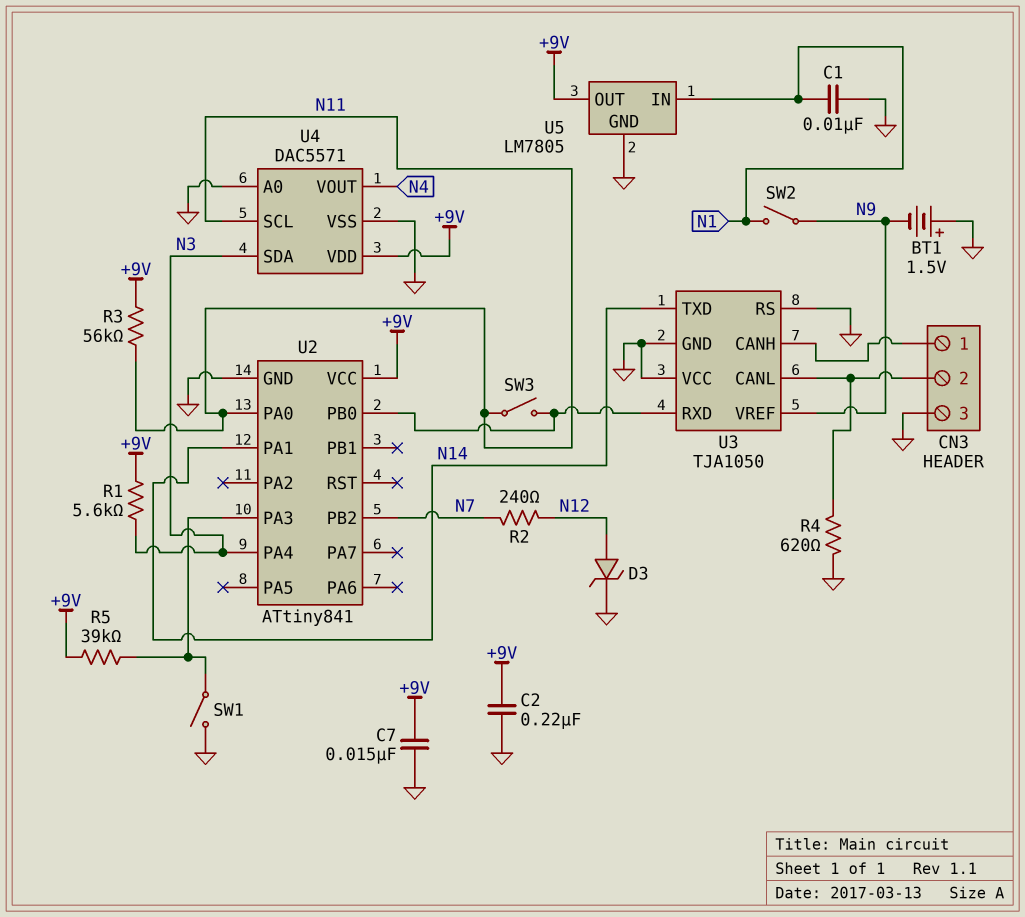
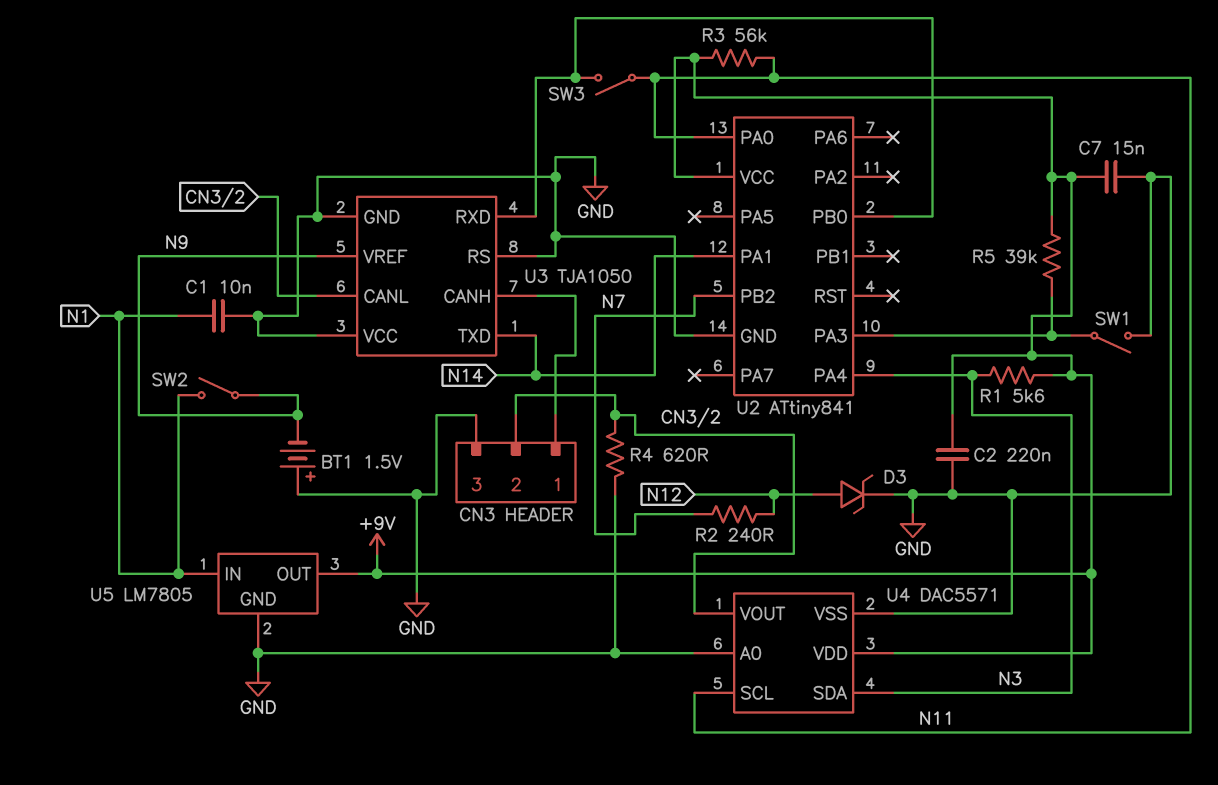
U4 pin VOUT: N4 -> CN3/2

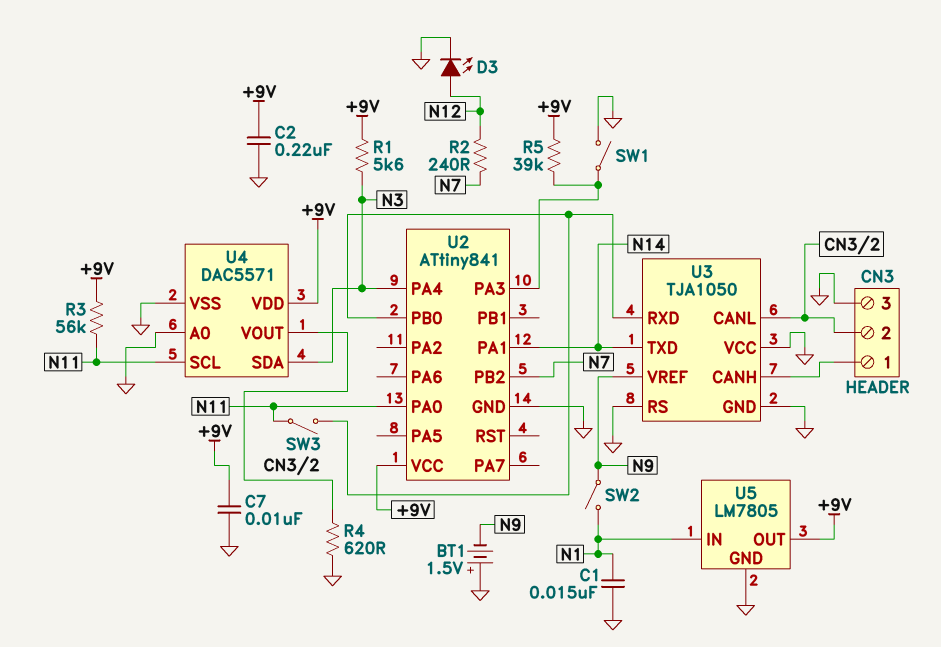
C1: 10nF (GND, N1) -> 15nF (GND, N1)
C7: 15nF (+9V, GND) -> 10nF (+9V, GND)
D3: zener (A N12, K GND) -> LED (A N12, K GND)

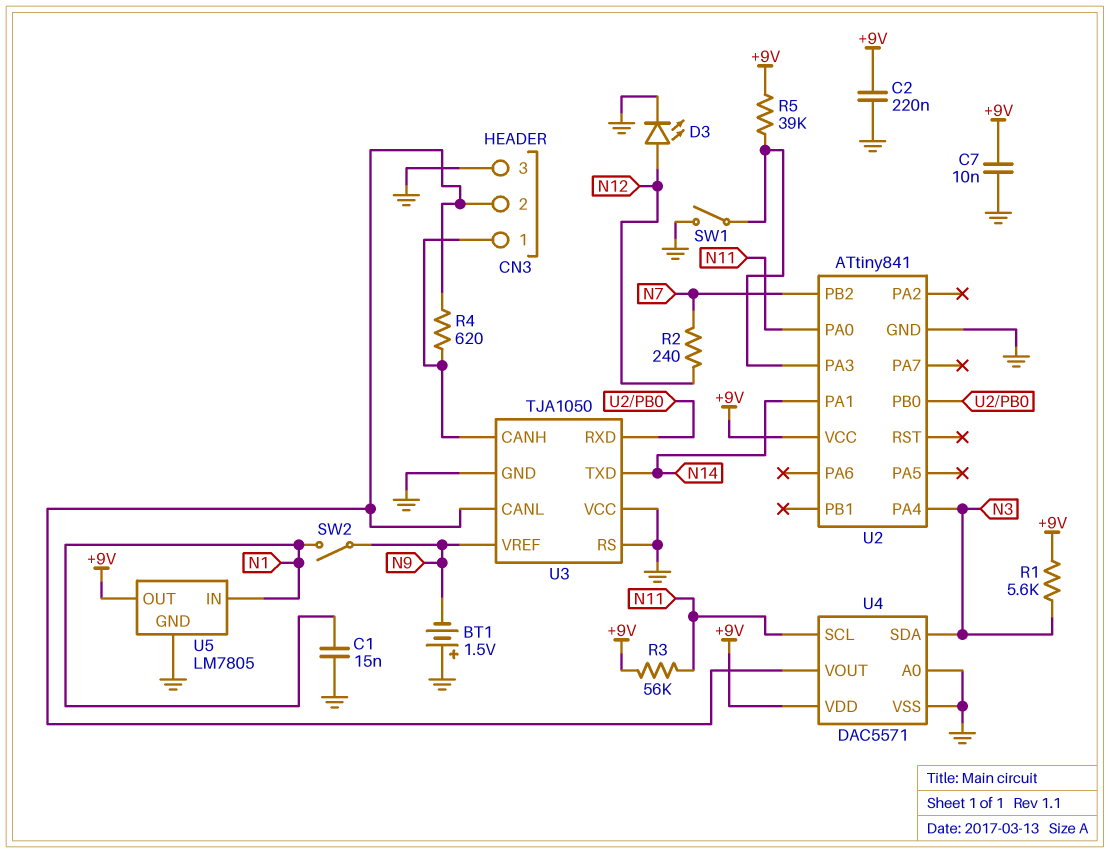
R4: 620 (CN3/2, GND) -> 620 (CN3/1, CN3/2)
SW3: switch (N11, U2/PB0) -> none

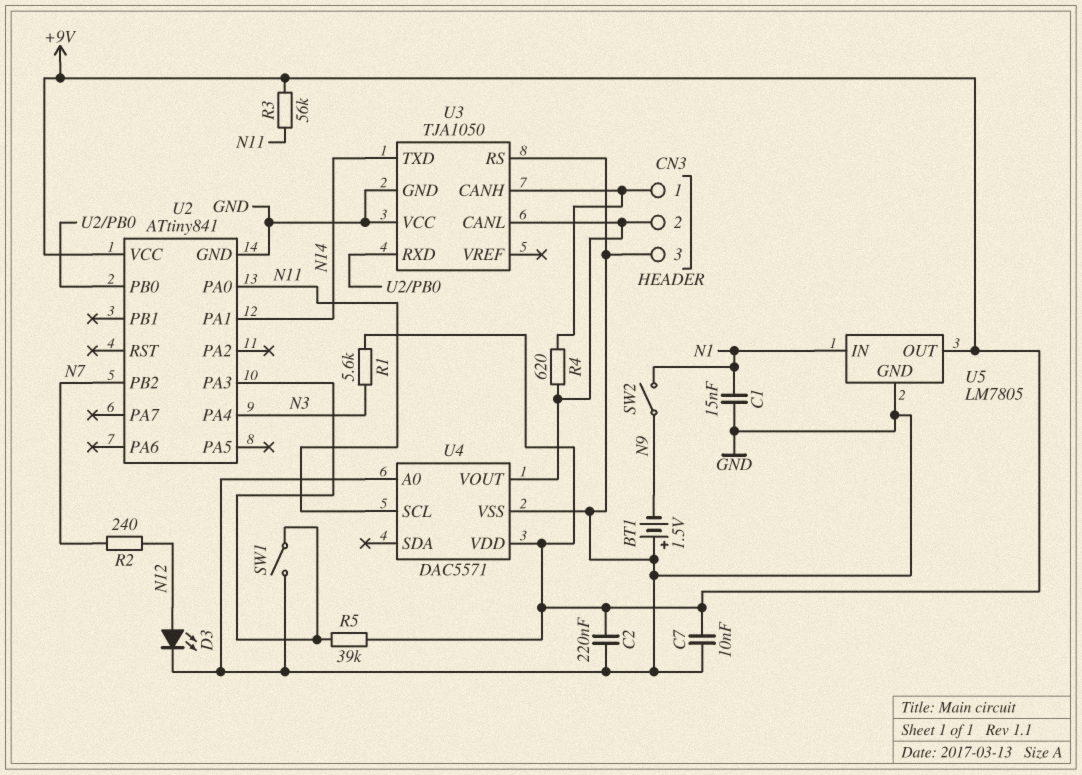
U3 pin VREF: N9 -> none
U4 pin SDA: N3 -> none

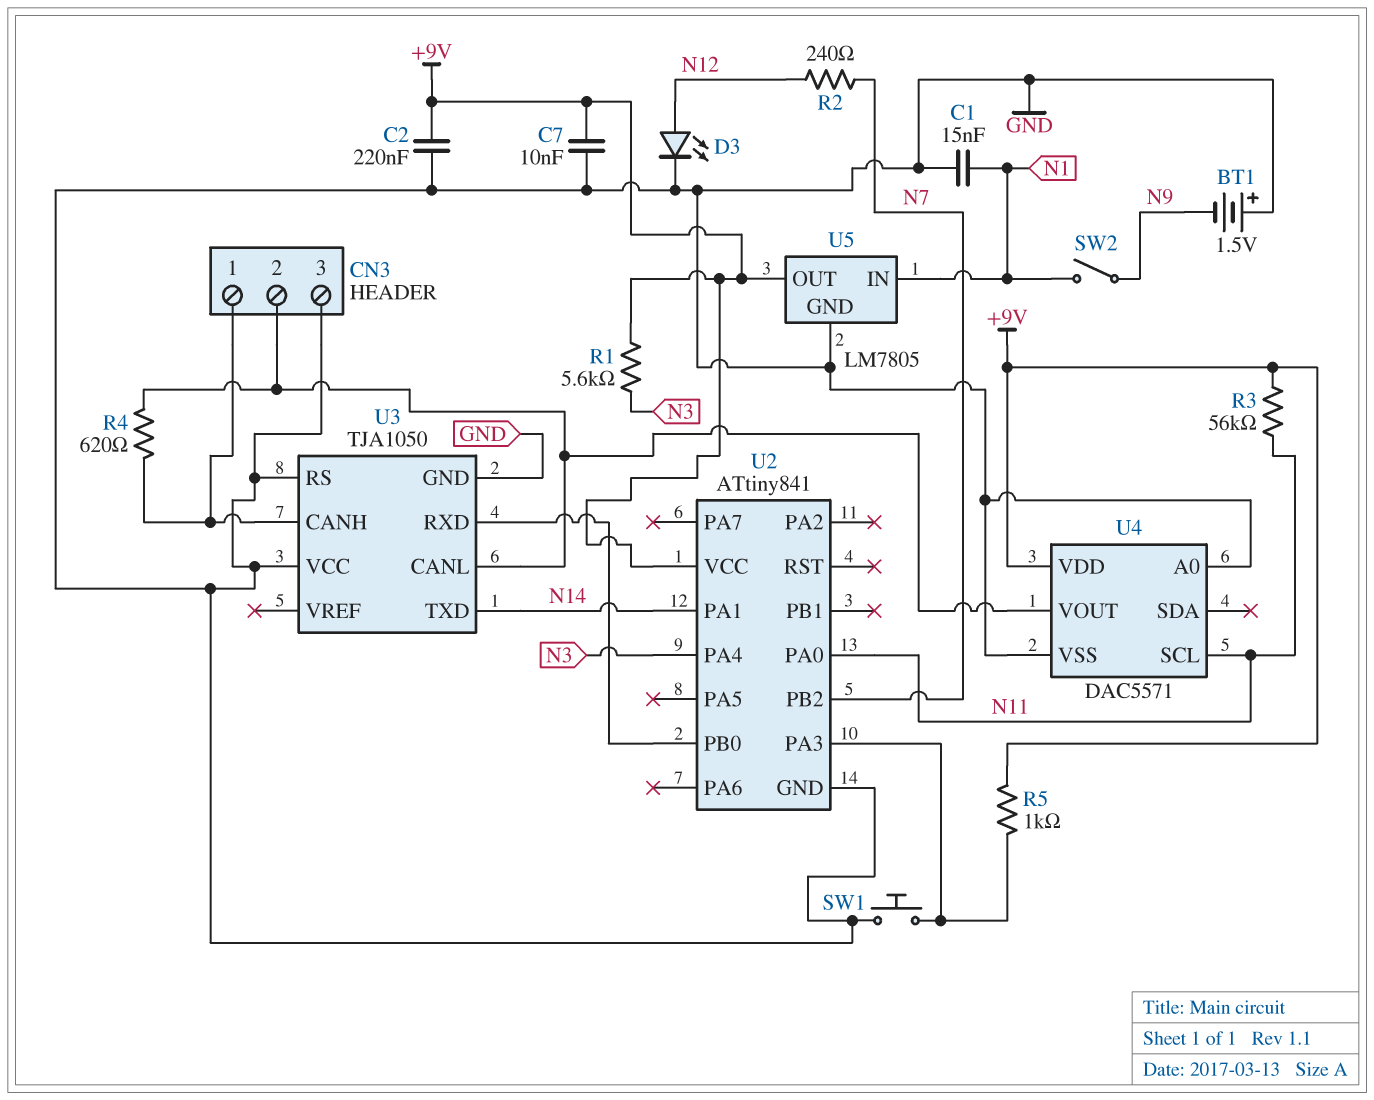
R5: 39k (+9V, U2/PA3) -> 1k (+9V, U2/PA3)
SW1: switch (GND, U2/PA3) -> button (GND, U2/PA3)

